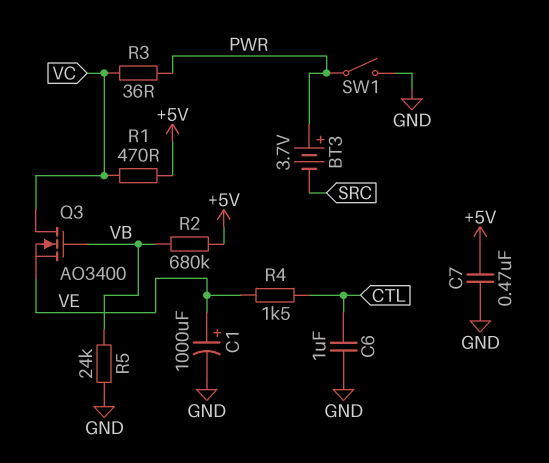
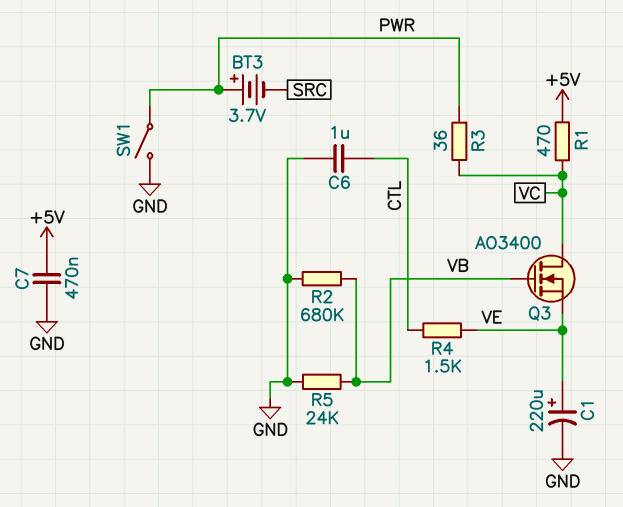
C1: 1000uF (plus VE, minus GND) -> 220uF (plus VE, minus GND)
R2: 680k (+5V, VB) -> 680k (GND, VB)

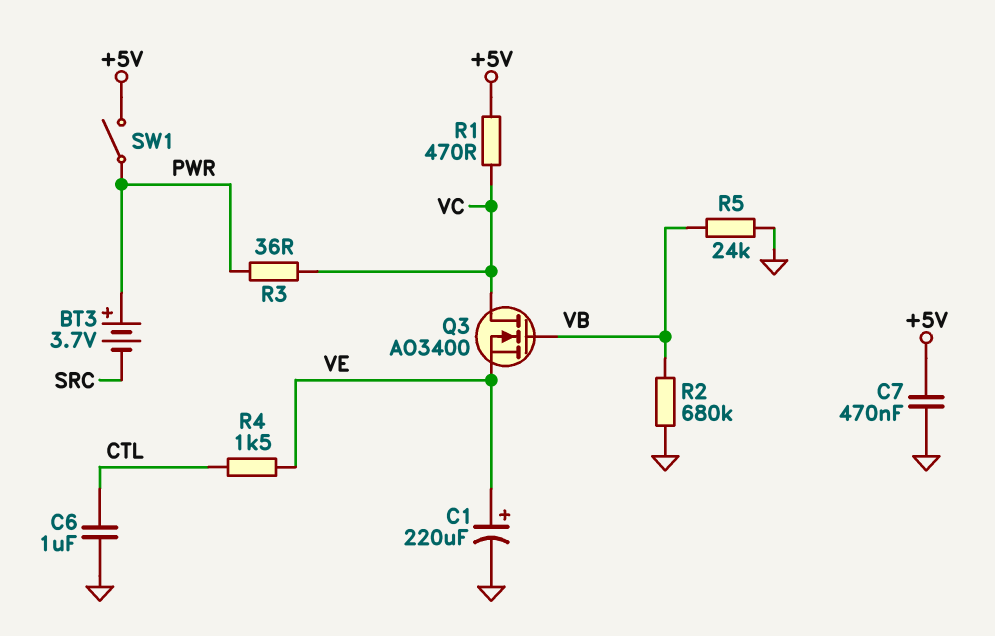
SW1: switch (GND, PWR) -> switch (+5V, PWR)

